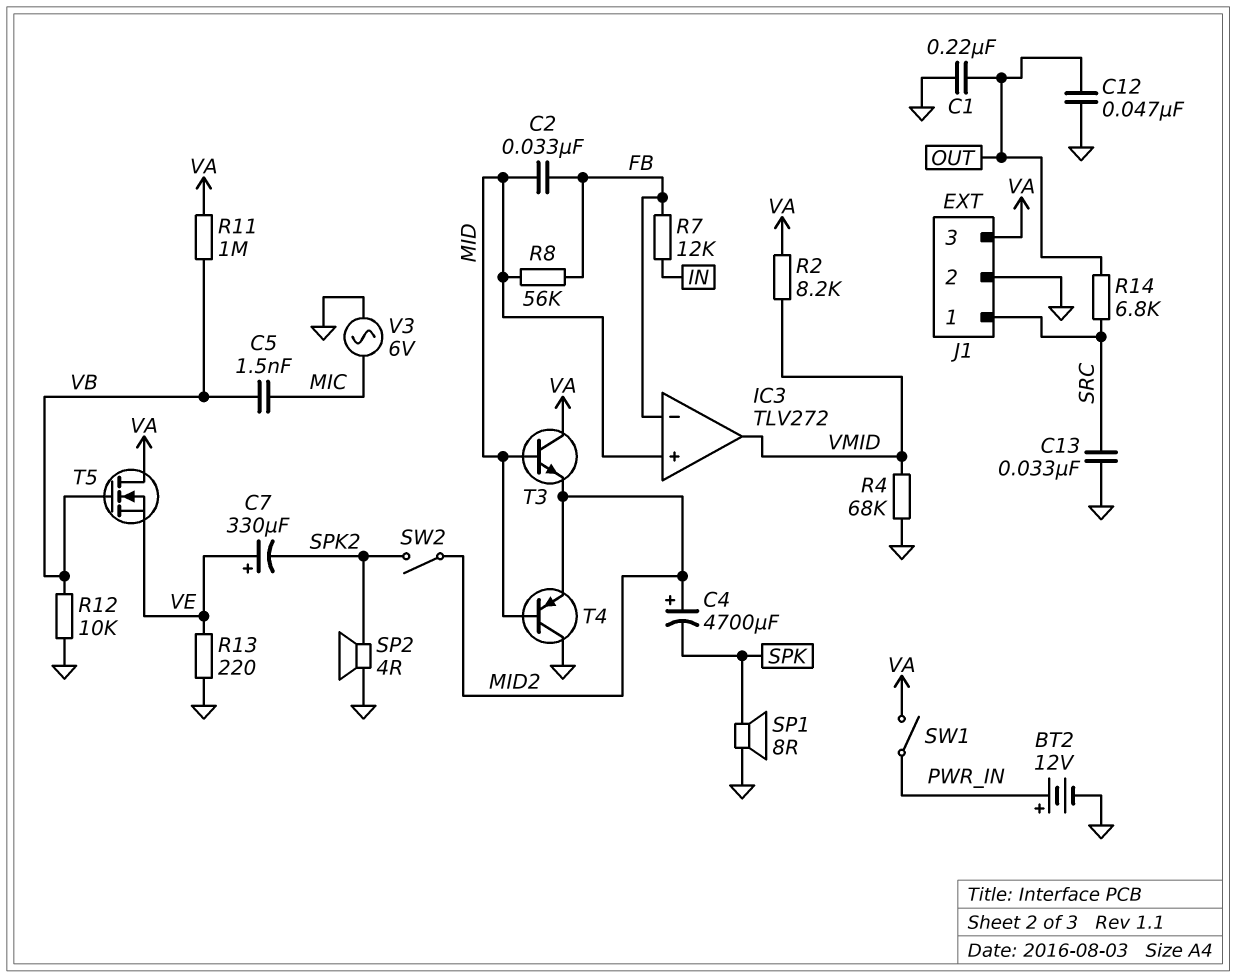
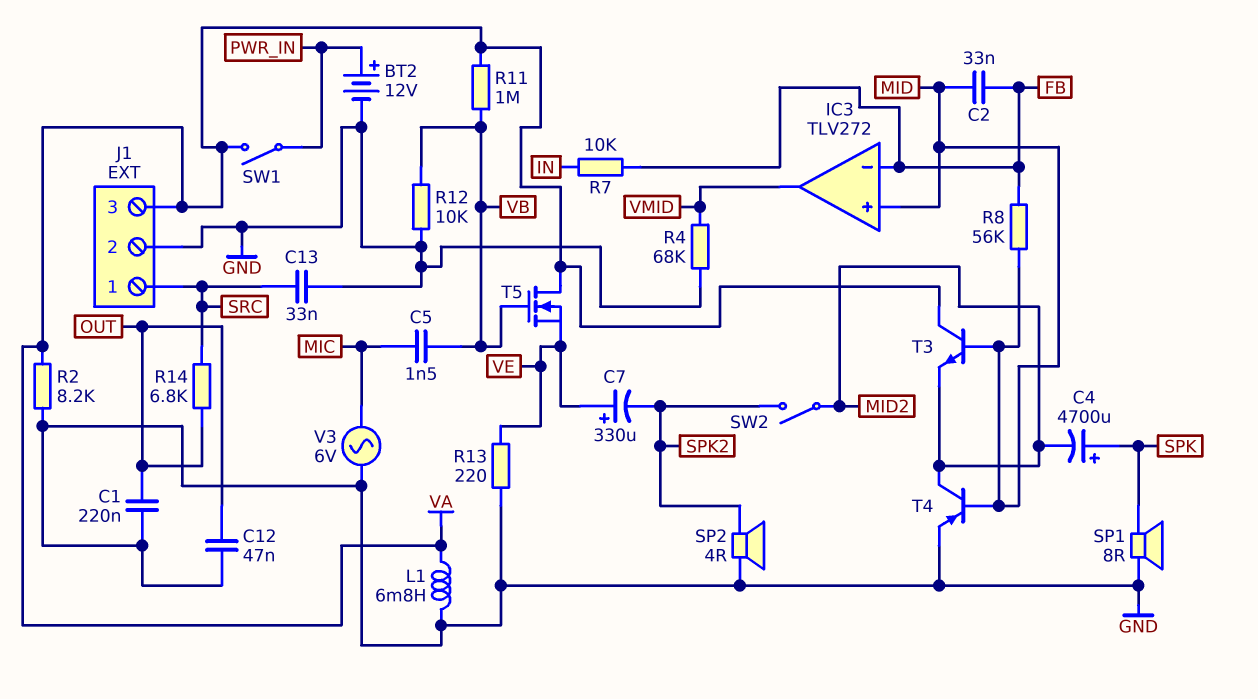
C4: 4700uF (plus MID2, minus SPK) -> 4700uF (plus SPK, minus MID2)
L1: none -> 6.8mH (GND, VA)
R2: 8.2k (VA, VMID) -> 8.2k (GND, VA)
R7: 12k (FB, IN) -> 10k (FB, IN)
T4: PNP (B MID, C GND, E MID2) -> PNP (B MID, C MID2, E GND)

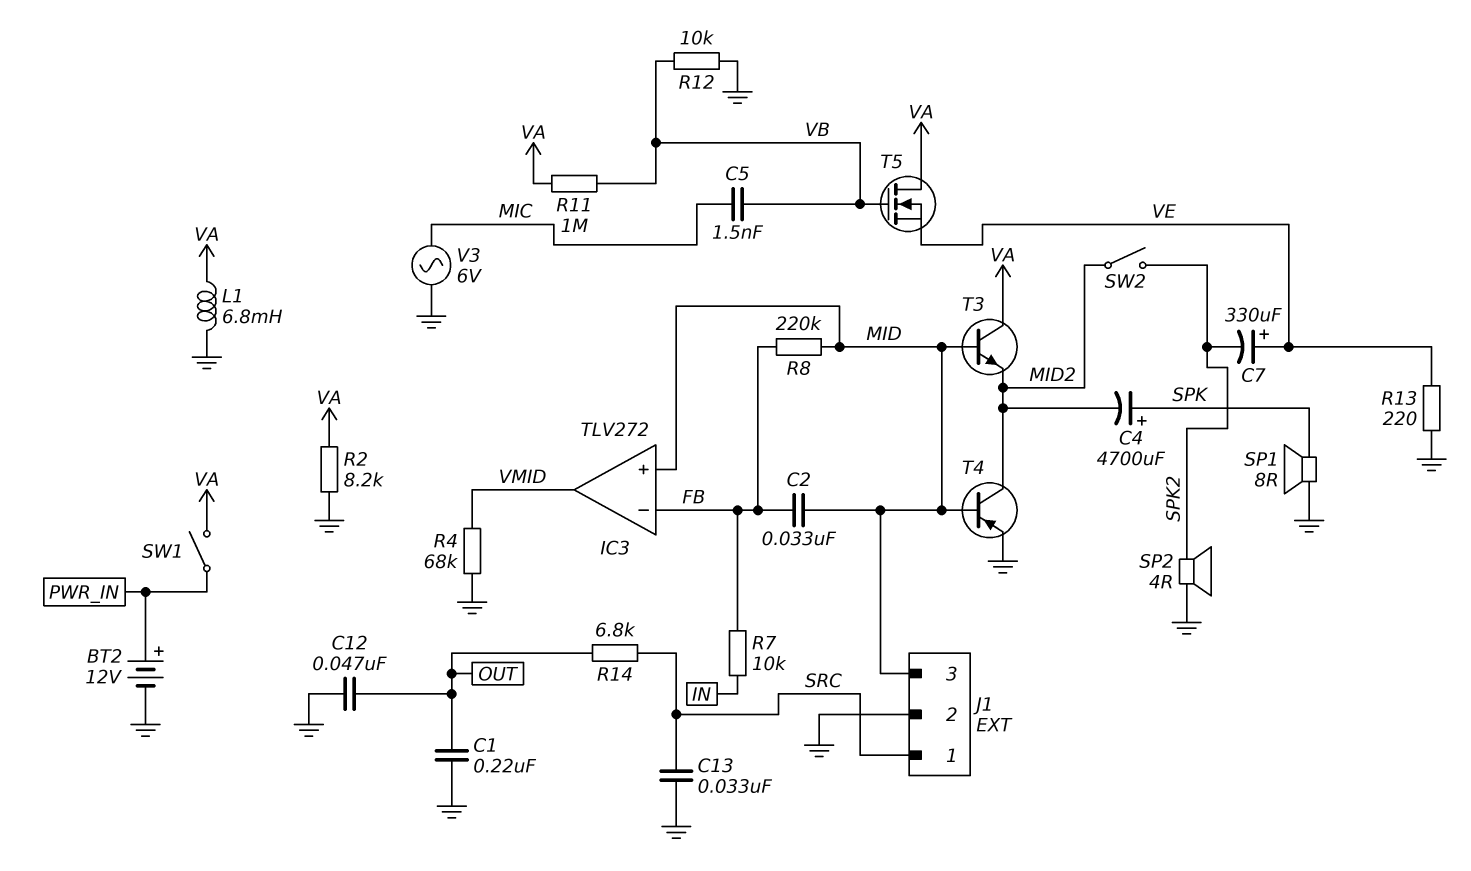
J1 pin 3: VA -> MID
R8: 56k (FB, MID) -> 220k (FB, MID)

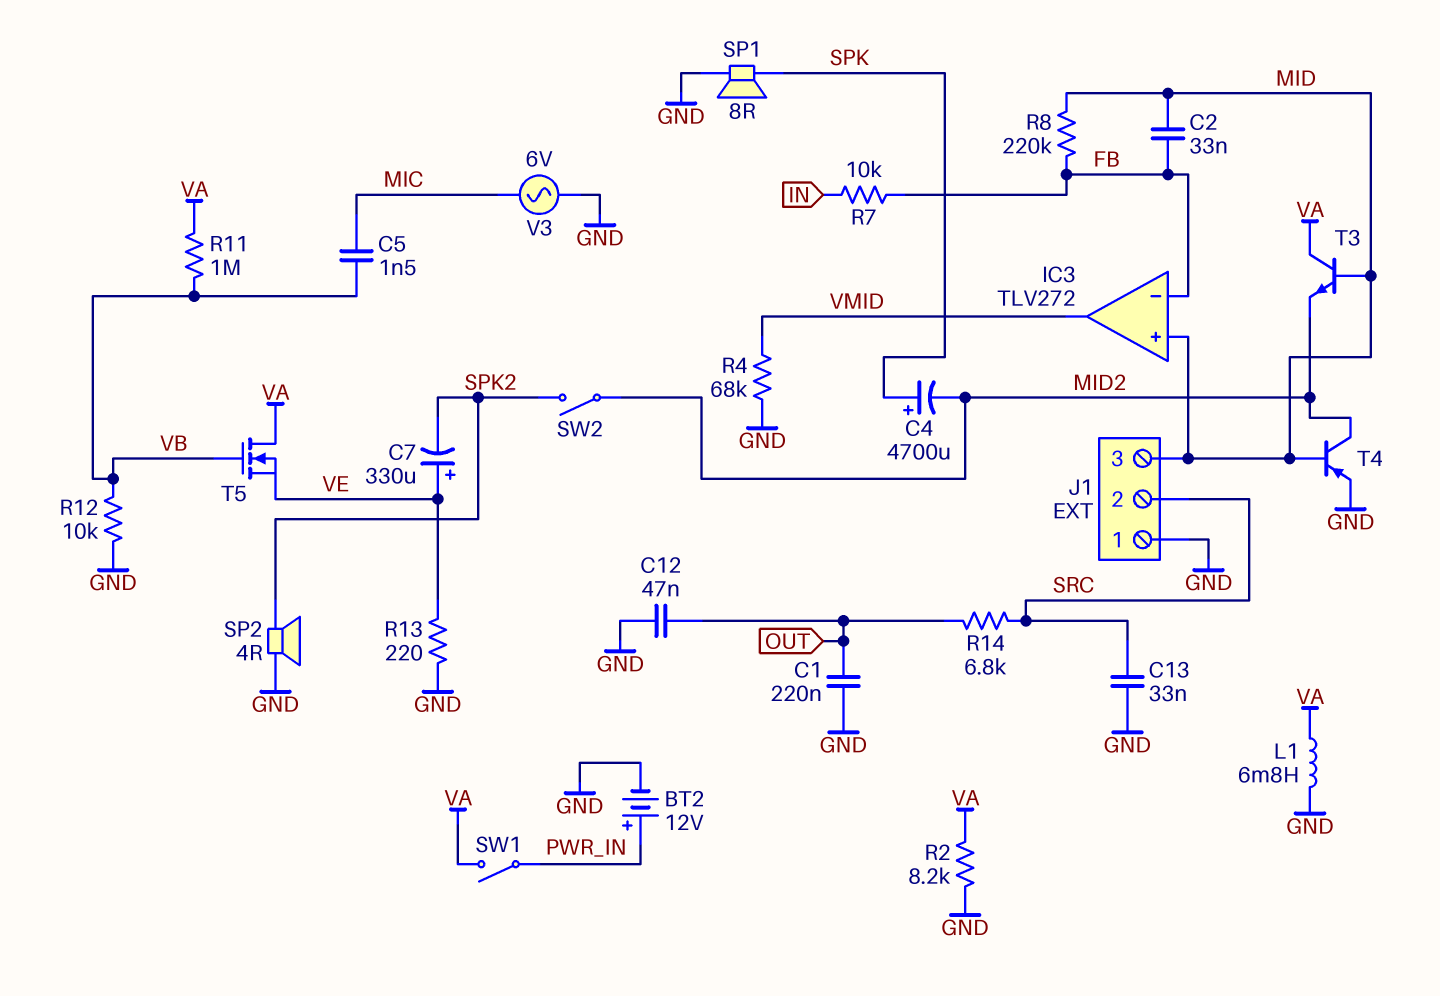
J1 pin 1: SRC -> GND
J1 pin 2: GND -> SRC

